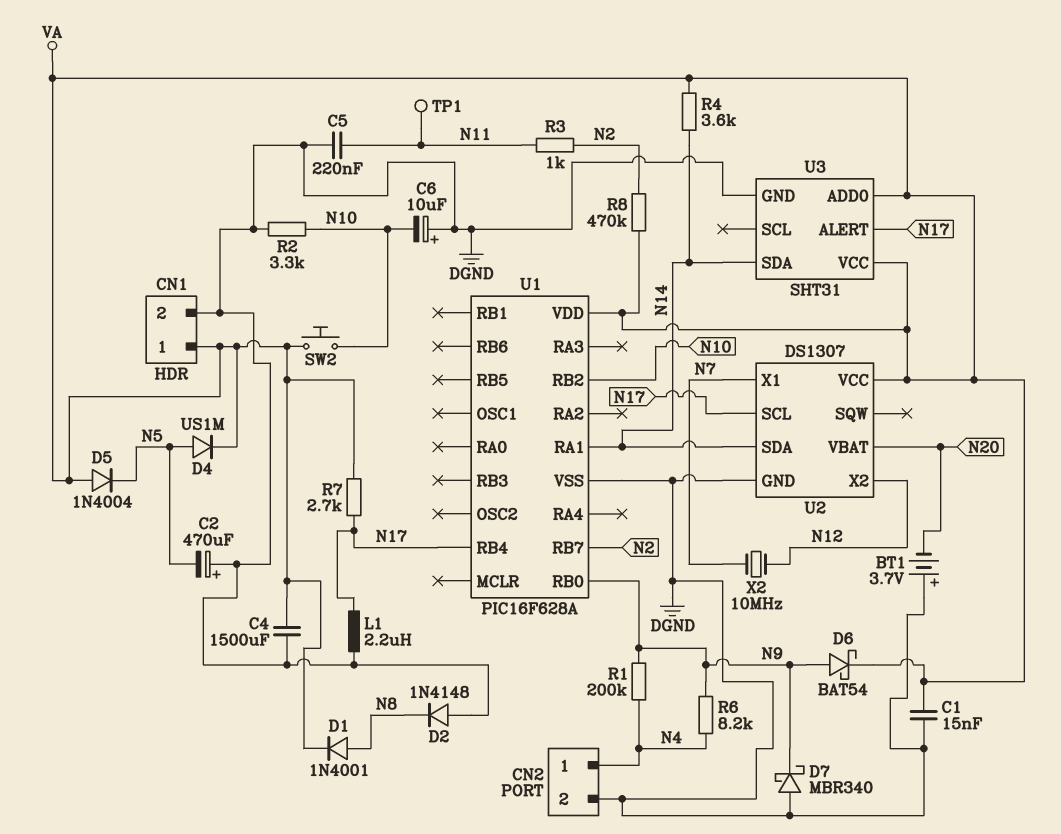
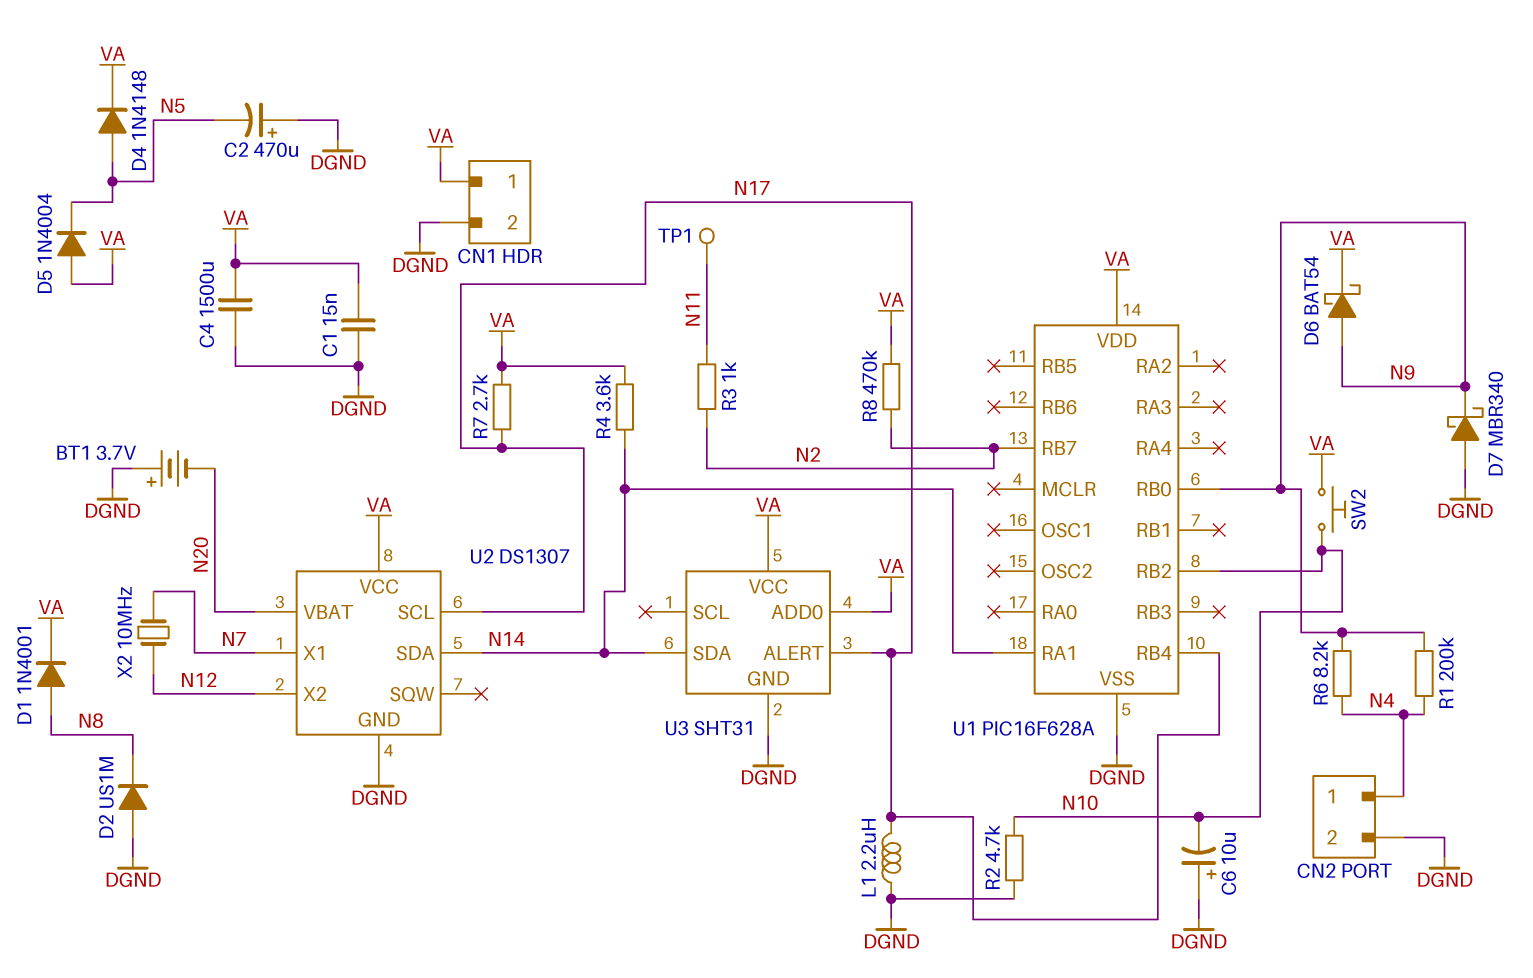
C5: 220nF (DGND, N11) -> none
D2: diode 1N4148 (A DGND, K N8) -> diode US1M (A DGND, K N8)
D4: diode US1M (A N5, K VA) -> diode 1N4148 (A N5, K VA)
R2: 3.3k (DGND, N10) -> 4.7k (DGND, N10)

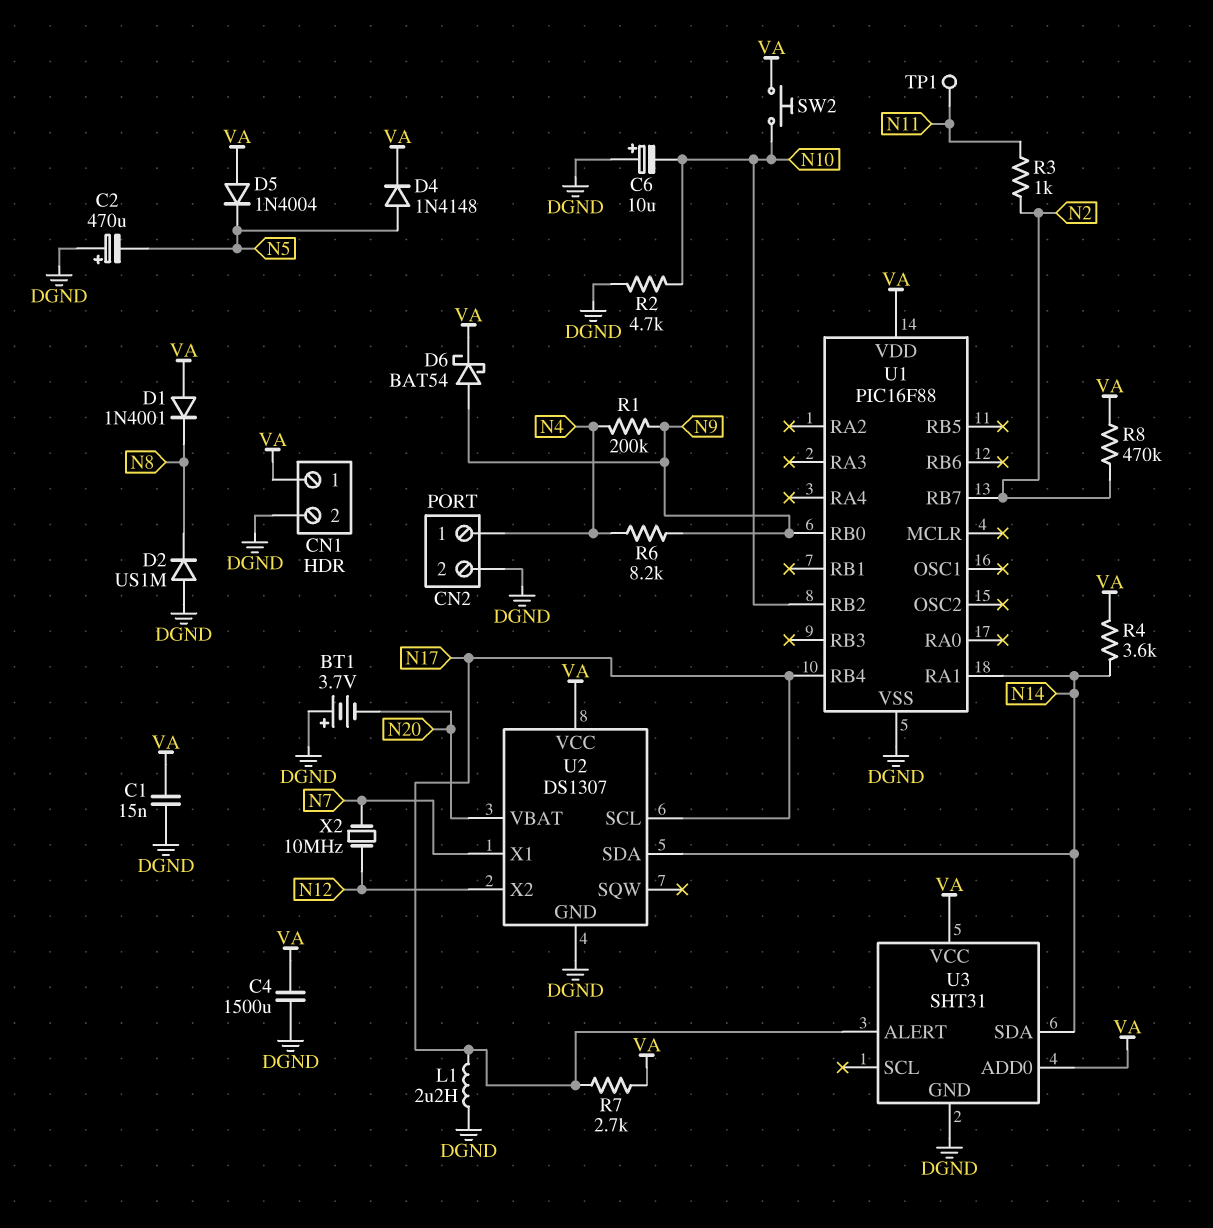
D1: diode 1N4001 (A N8, K VA) -> diode 1N4001 (A VA, K N8)
D7: schottky MBR340 (A DGND, K N9) -> none
U1: PIC16F628A -> PIC16F88

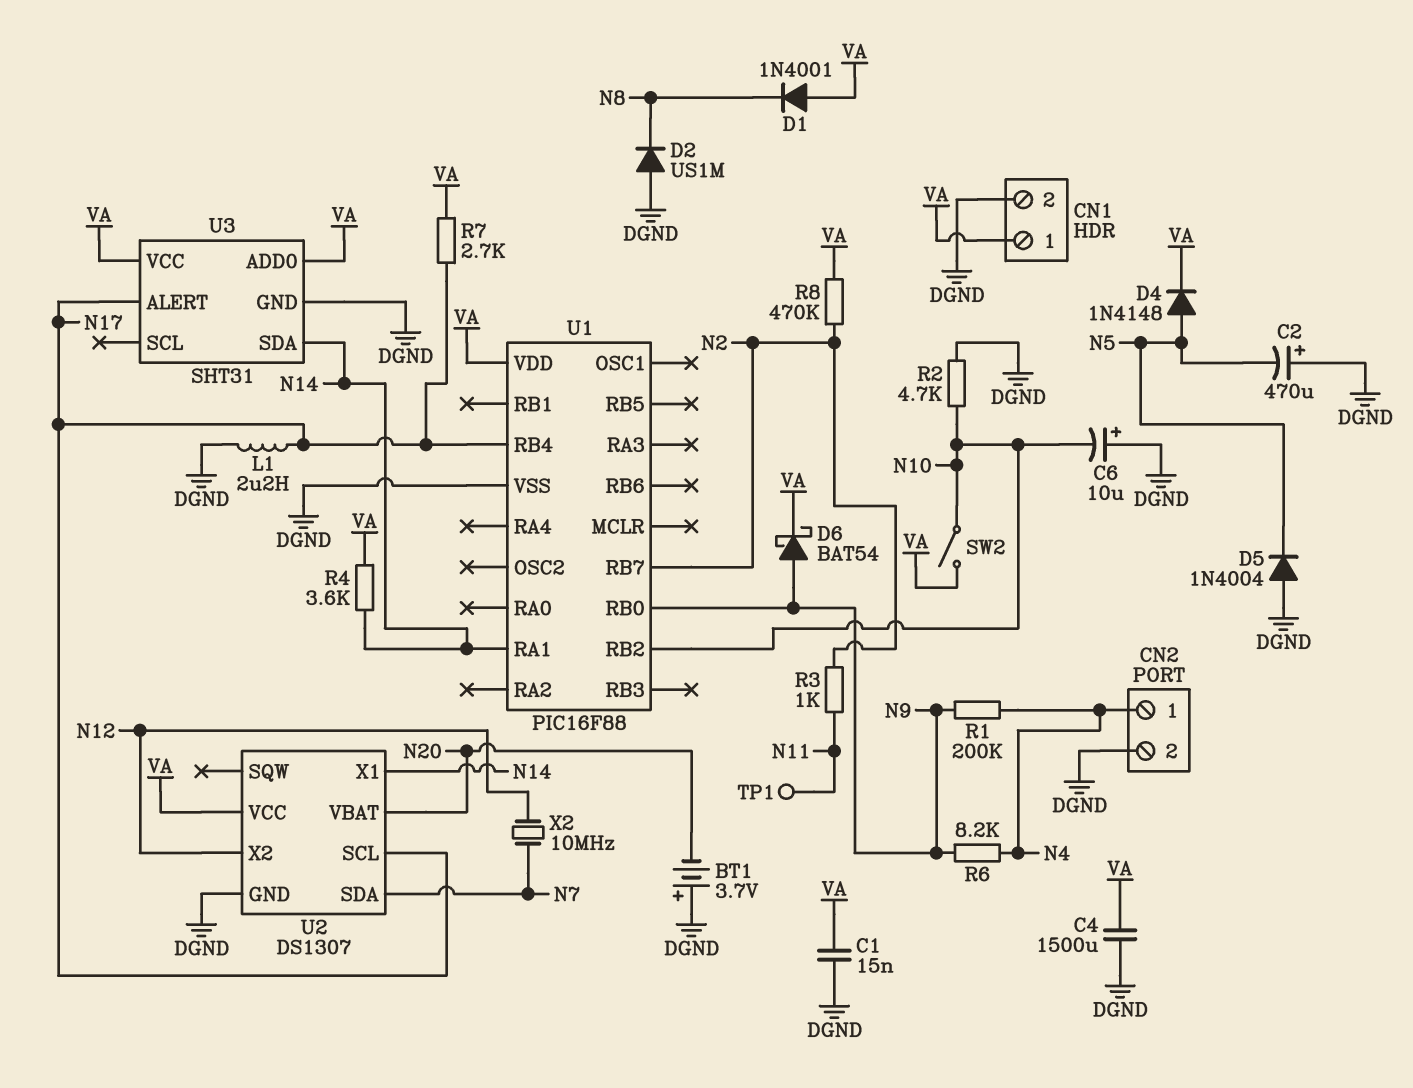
D5: diode 1N4004 (A VA, K N5) -> diode 1N4004 (A DGND, K N5)
SW2: button (N10, VA) -> switch (N10, VA)
U2 pin SDA: N14 -> N7
U2 pin X1: N7 -> N14

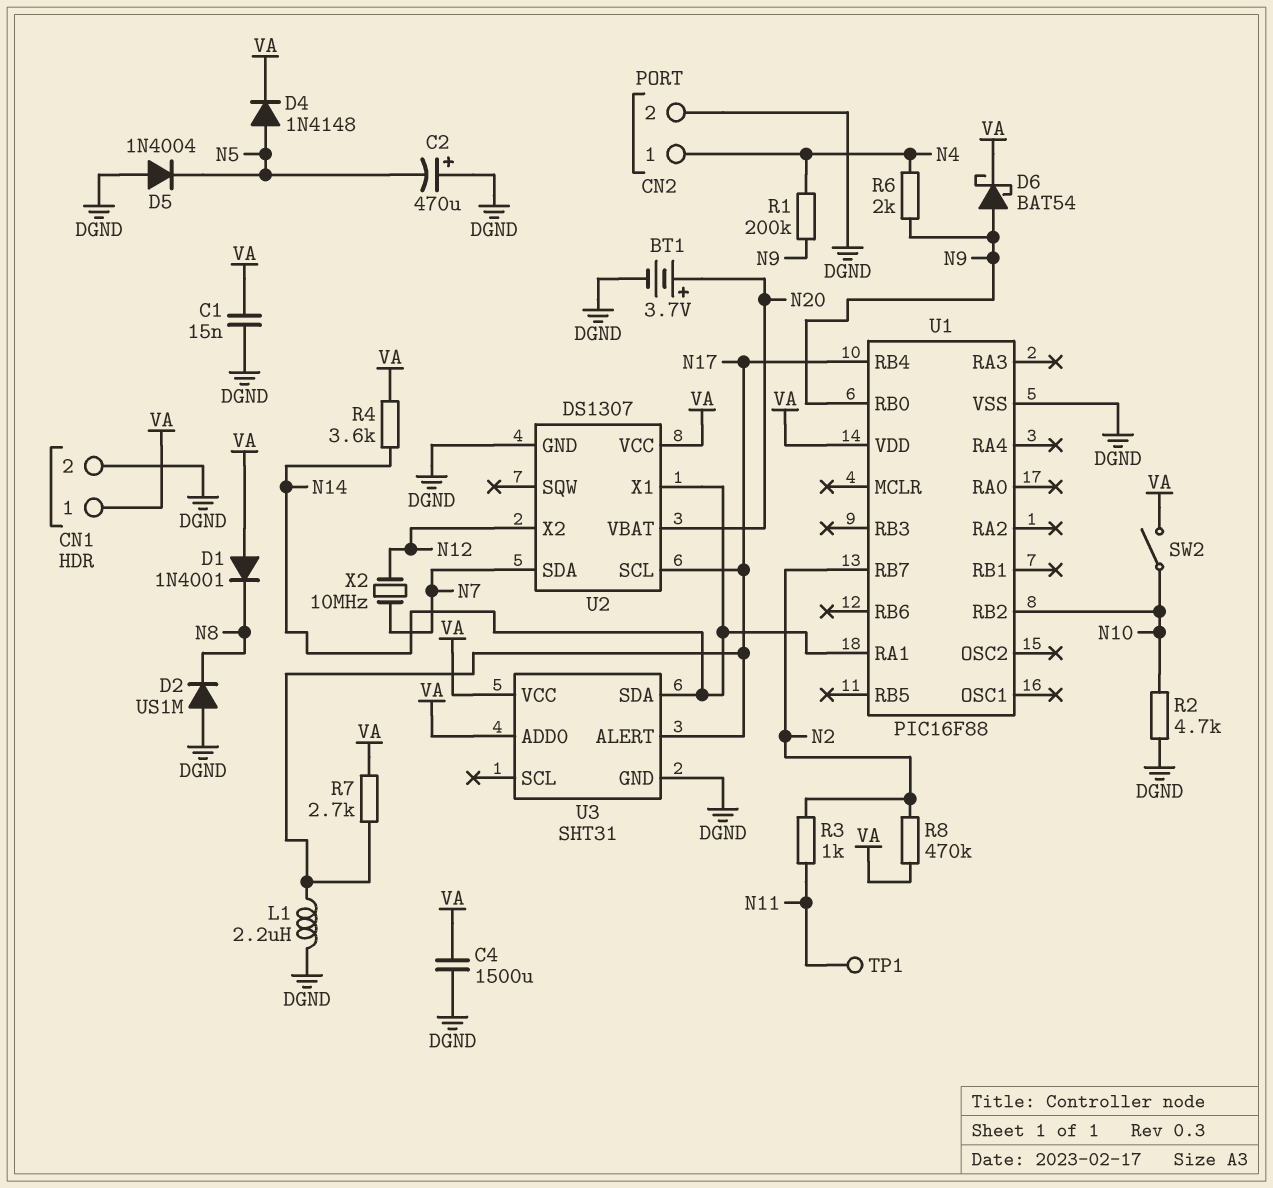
BT1: 3.7V (plus DGND, minus N20) -> 3.7V (plus N20, minus DGND)
C6: 10uF (plus DGND, minus N10) -> none
R6: 8.2k (N4, N9) -> 2k (N4, N9)

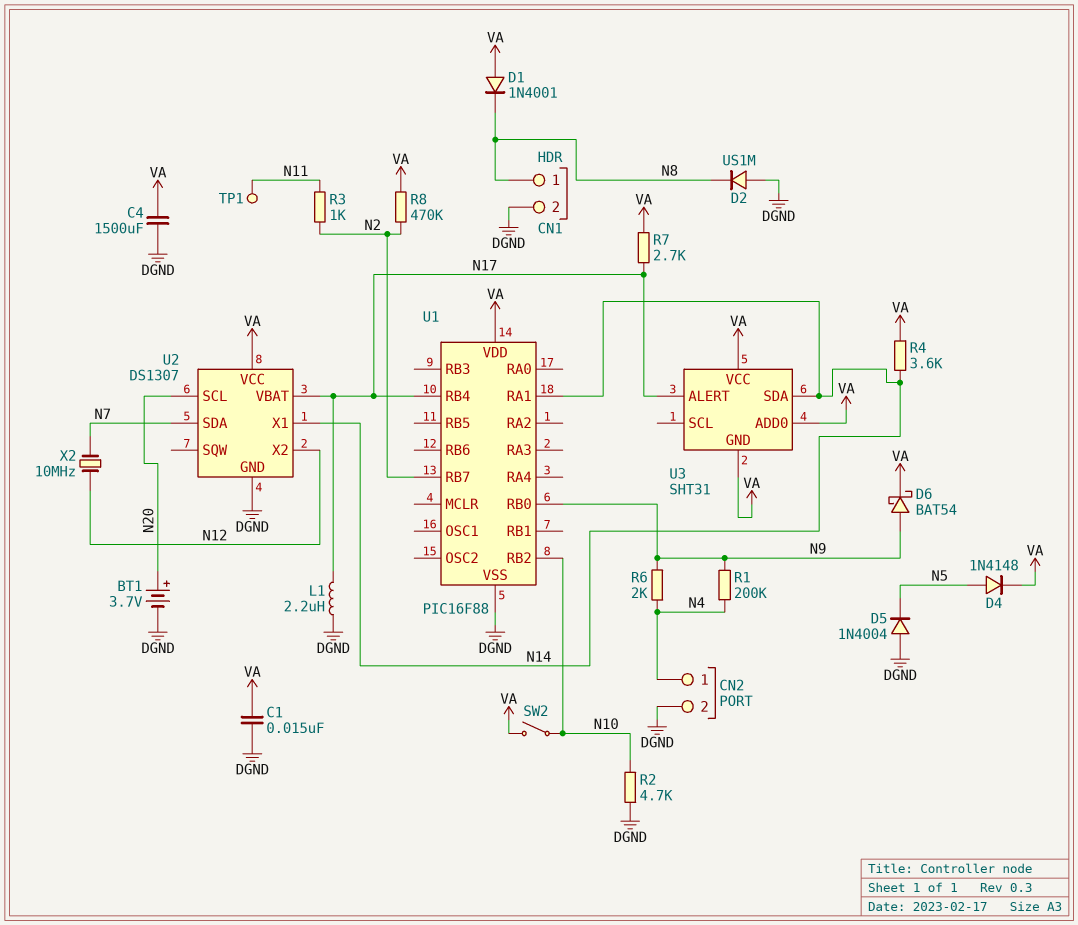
C2: 470uF (plus DGND, minus N5) -> none
CN1 pin 1: VA -> N8
U2 pin SCL: N17 -> N20
U2 pin VBAT: N20 -> N17
U3 pin GND: DGND -> VA

